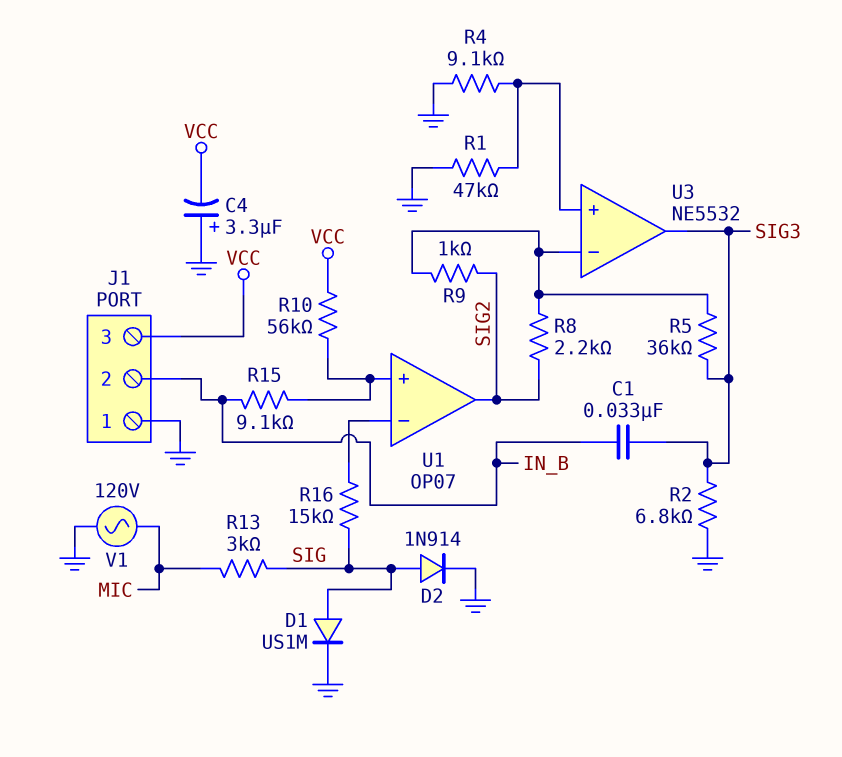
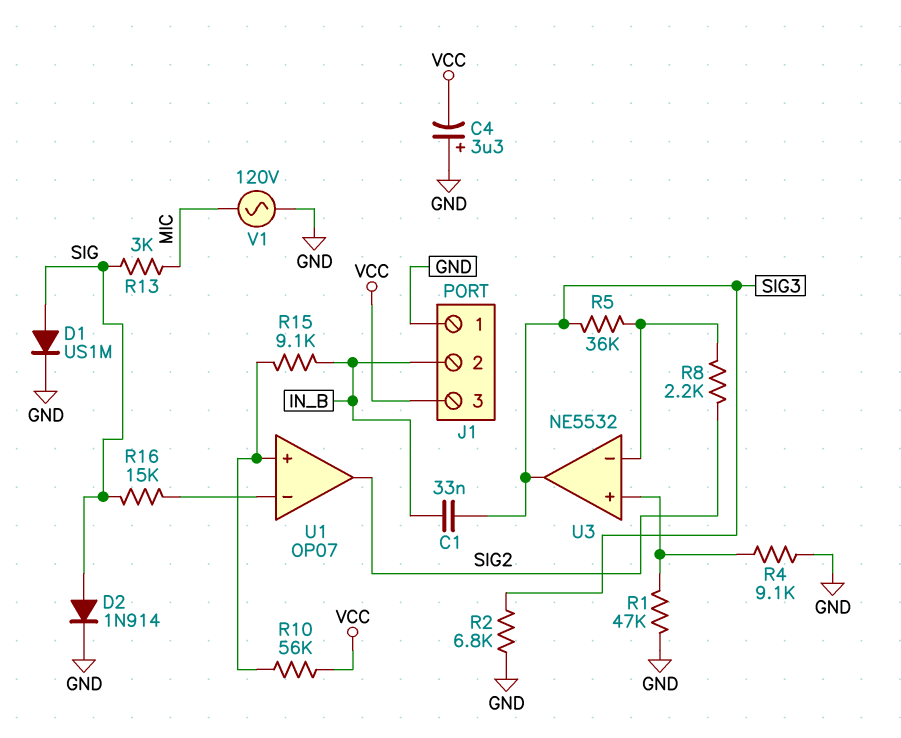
R9: 1k (SIG2, U3/in-) -> none

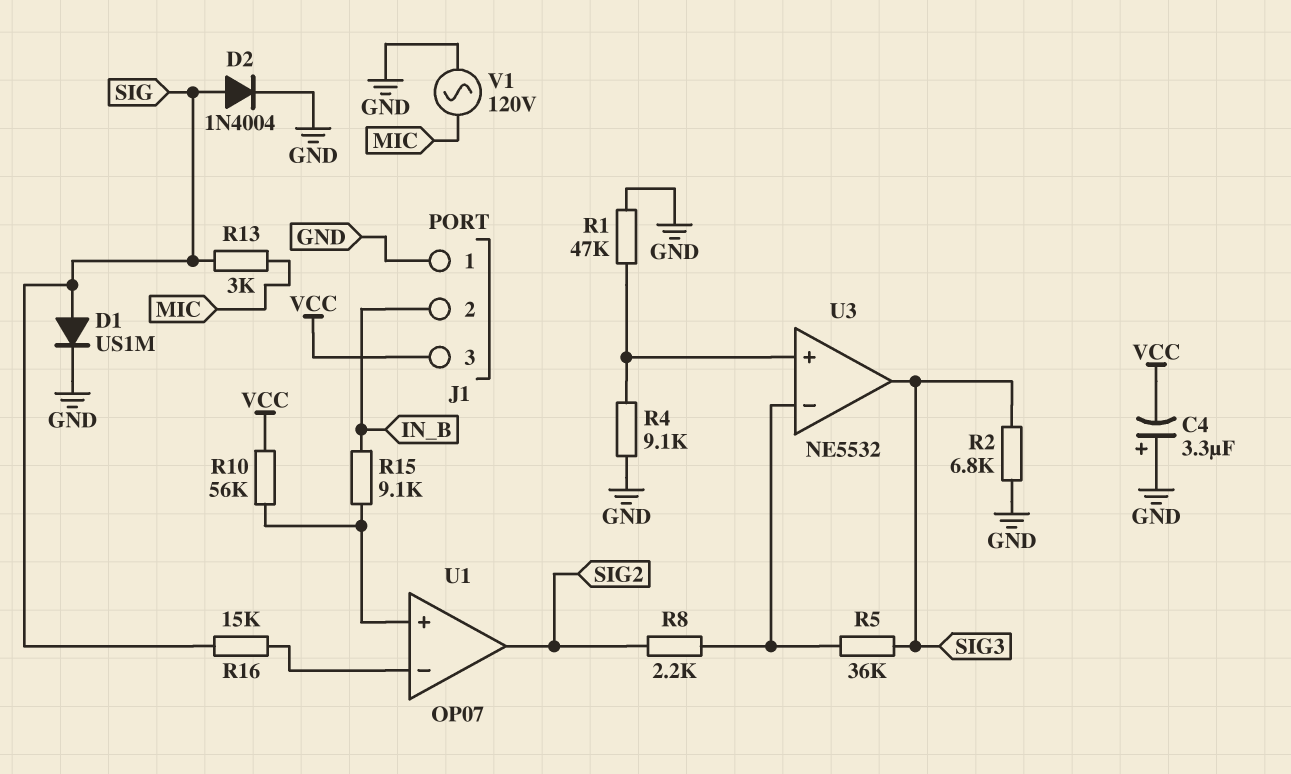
C1: 33nF (IN_B, SIG3) -> none
D2: diode 1N914 (A SIG, K GND) -> diode 1N4004 (A SIG, K GND)

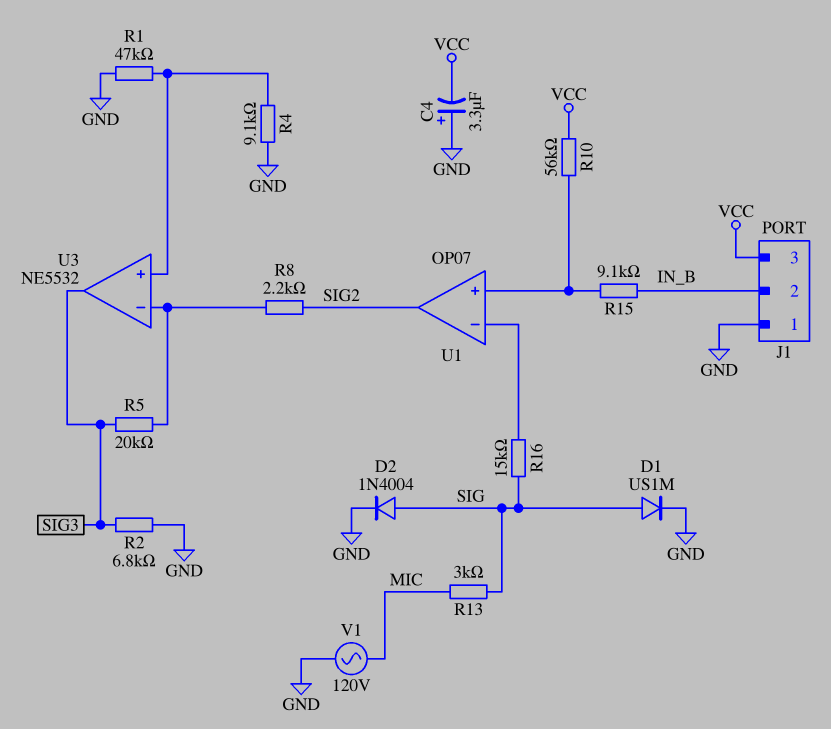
R5: 36k (SIG3, U3/in-) -> 20k (SIG3, U3/in-)

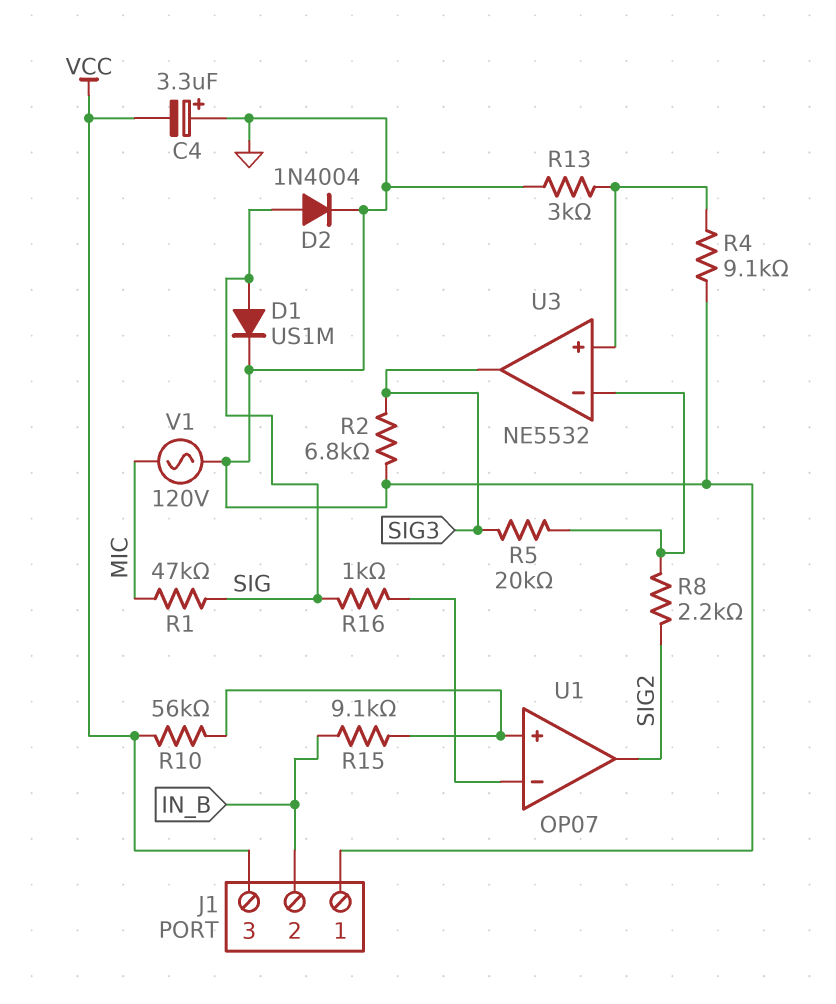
R1: 47k (GND, U3/in+) -> 47k (MIC, SIG)
R13: 3k (MIC, SIG) -> 3k (GND, U3/in+)
R16: 15k (SIG, U1/in-) -> 1k (SIG, U1/in-)

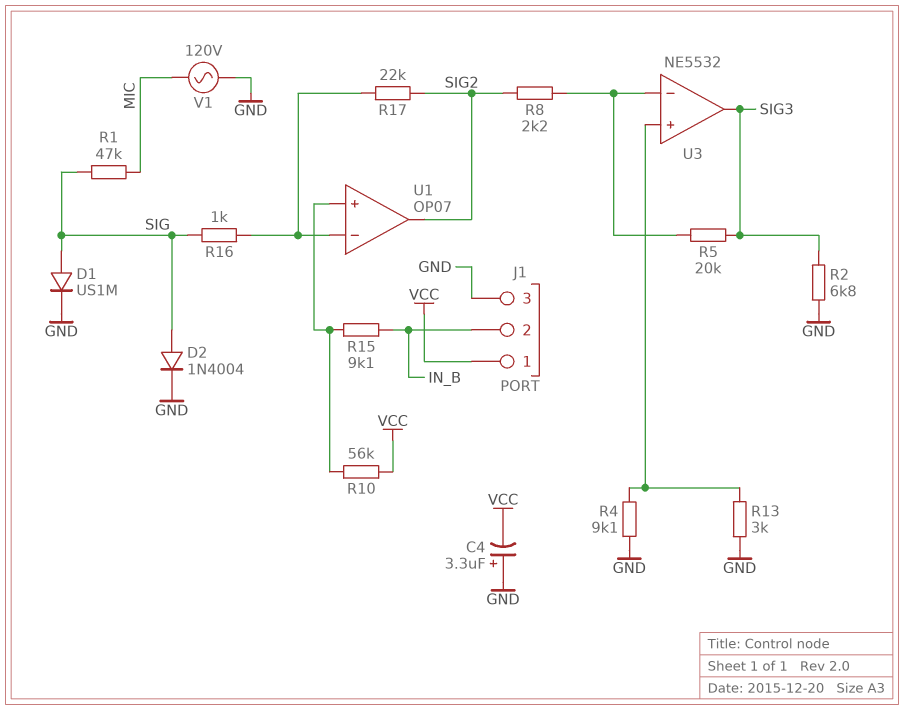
J1 pin 1: GND -> VCC
J1 pin 3: VCC -> GND
R17: none -> 22k (SIG2, U1/in-)

